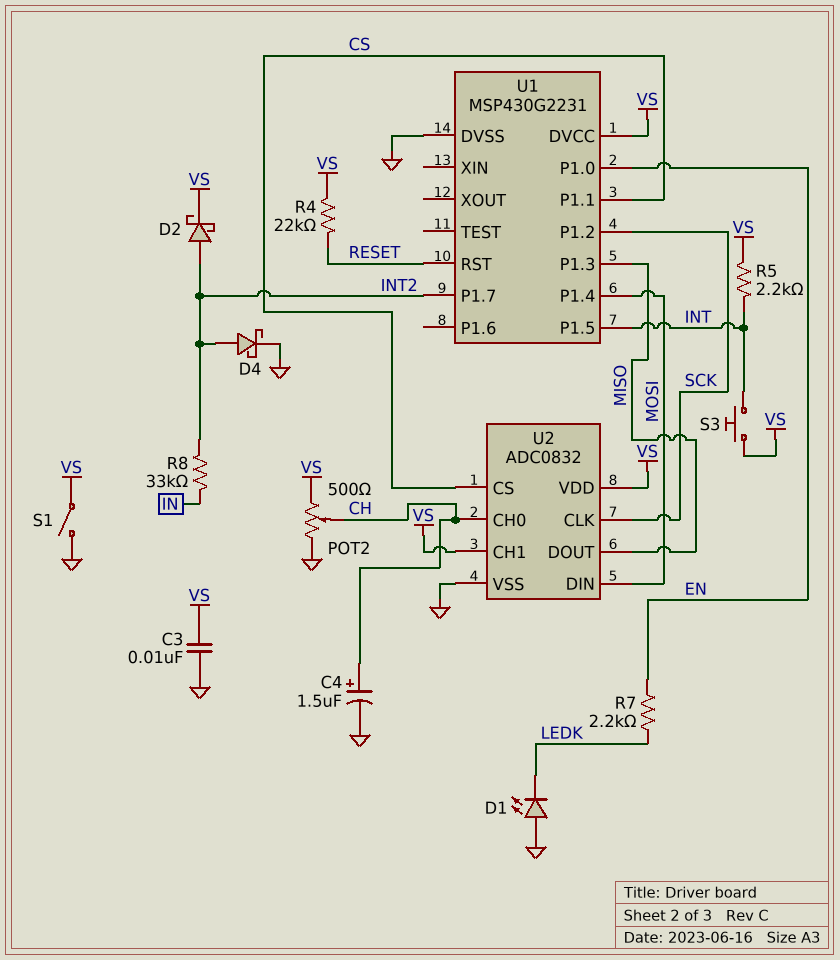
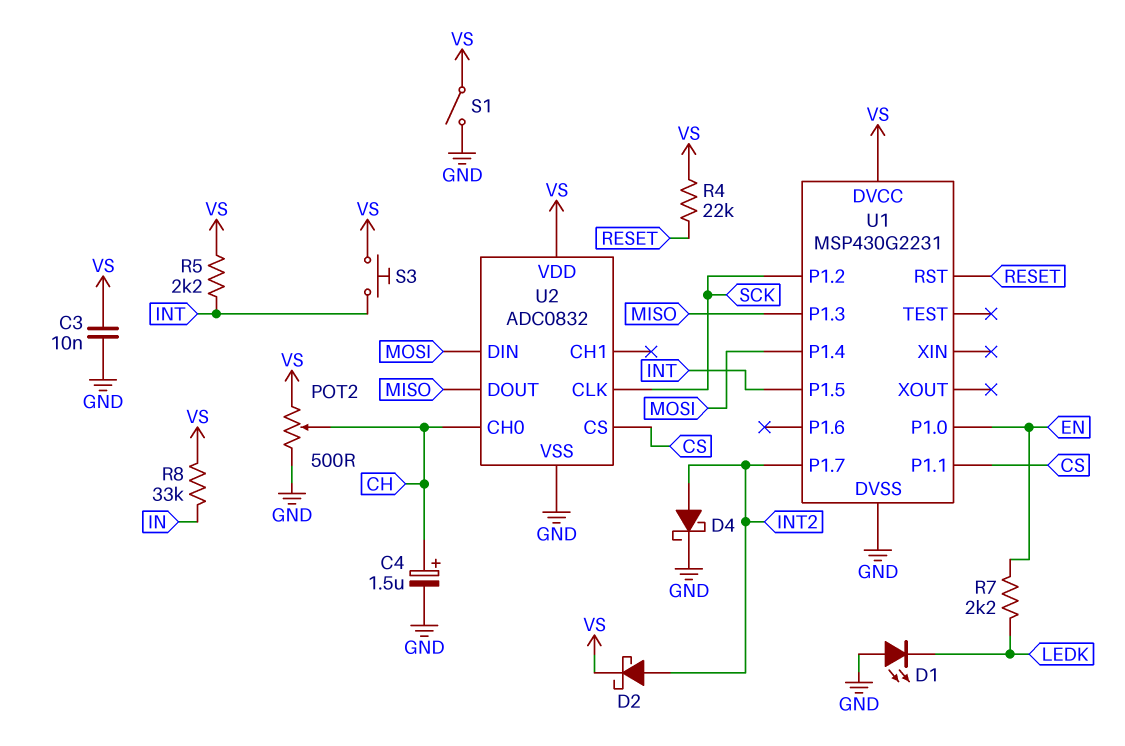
R8: 33k (IN, INT2) -> 33k (IN, VS)
U2 pin CH1: VS -> none

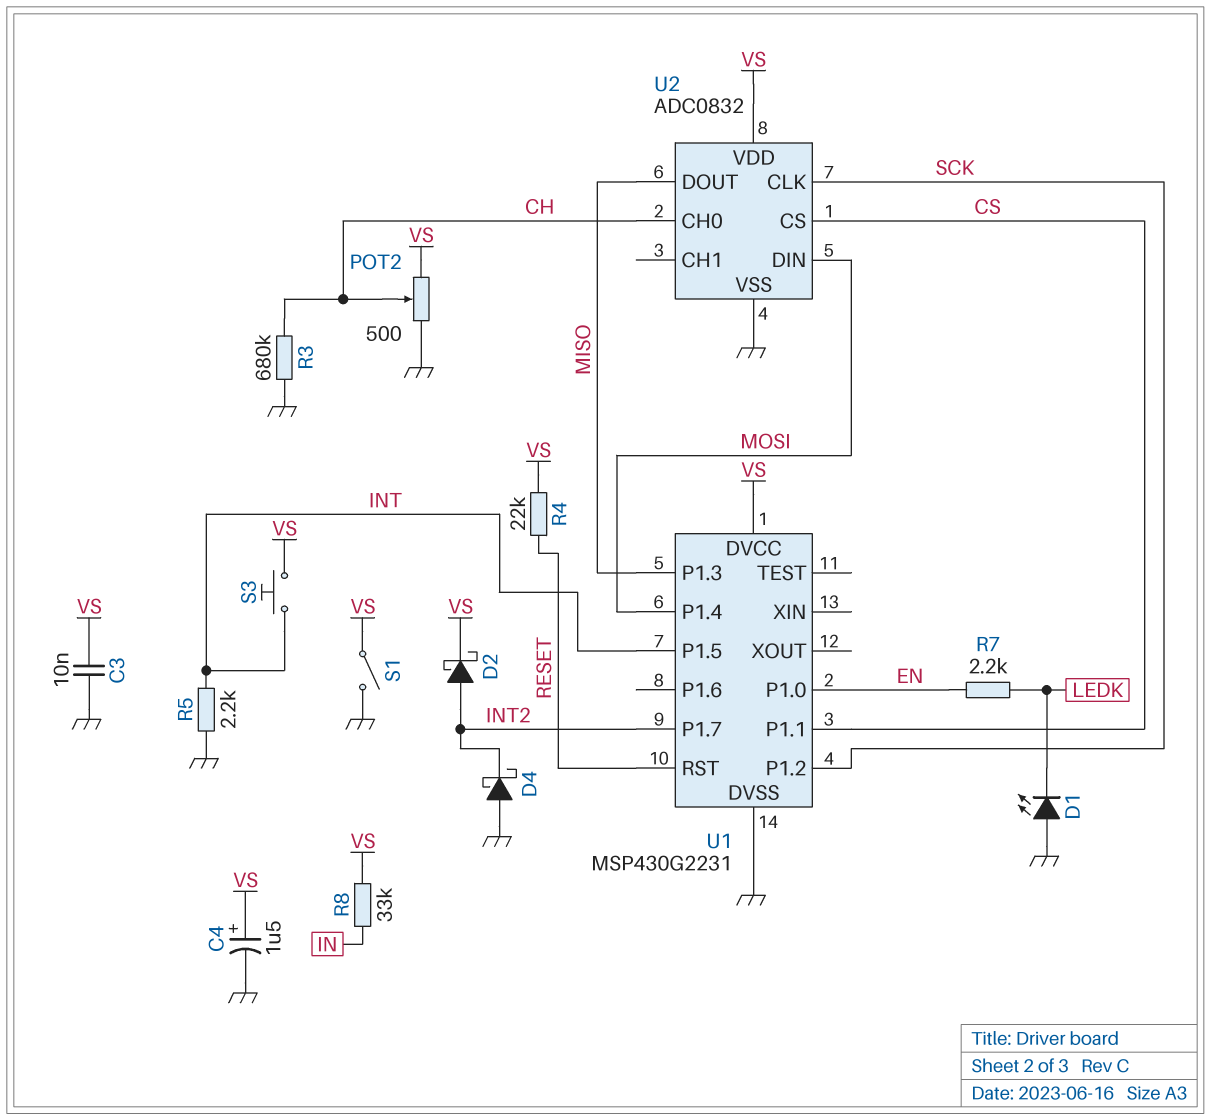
C4: 1.5uF (plus CH, minus GND) -> 1.5uF (plus VS, minus GND)
D4: schottky (A INT2, K GND) -> schottky (A GND, K INT2)
R3: none -> 680k (CH, GND)
R5: 2.2k (INT, VS) -> 2.2k (GND, INT)

